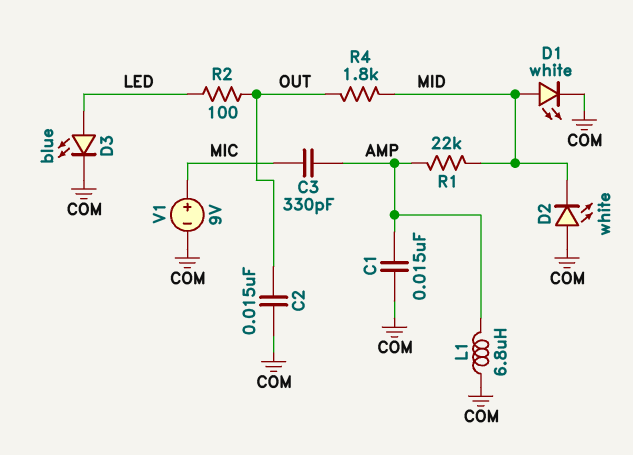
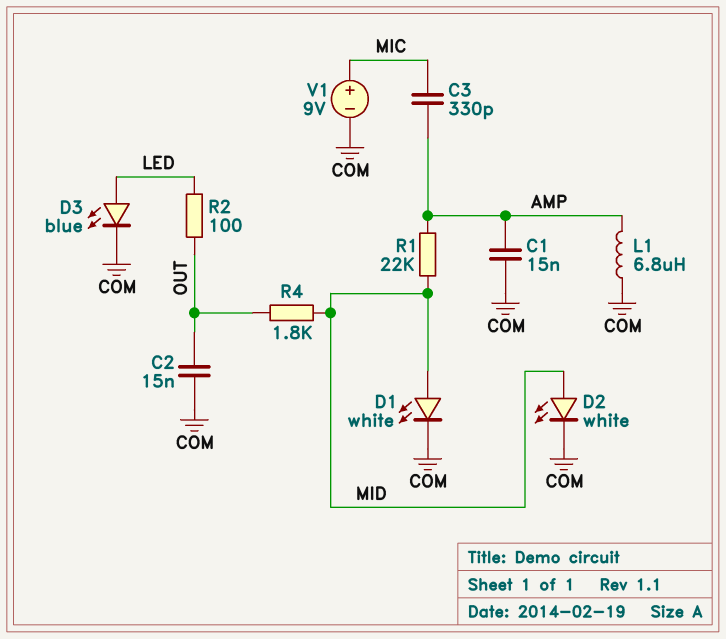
D2: LED white (A COM, K MID) -> LED white (A MID, K COM)

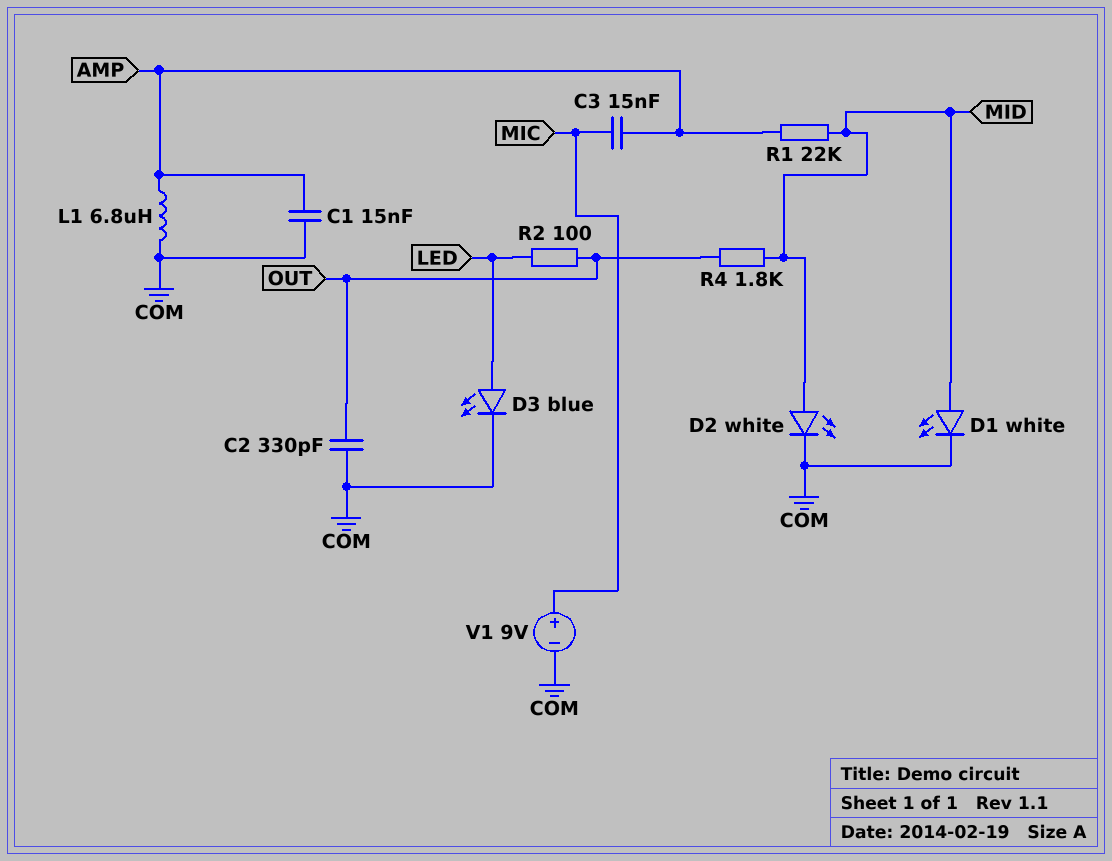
C2: 15nF (COM, OUT) -> 330pF (COM, OUT)
C3: 330pF (AMP, MIC) -> 15nF (AMP, MIC)

